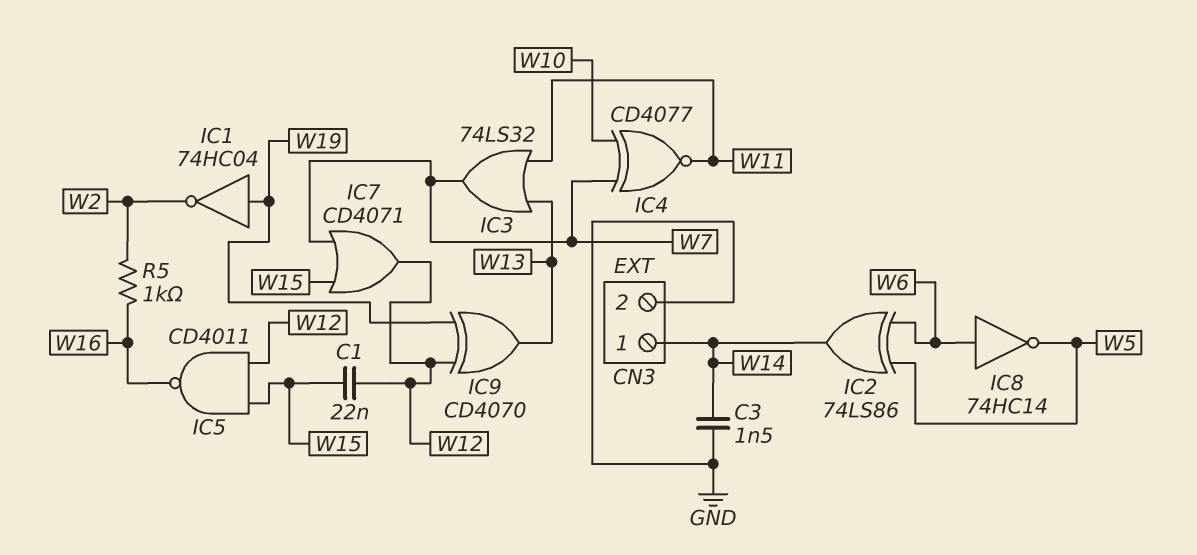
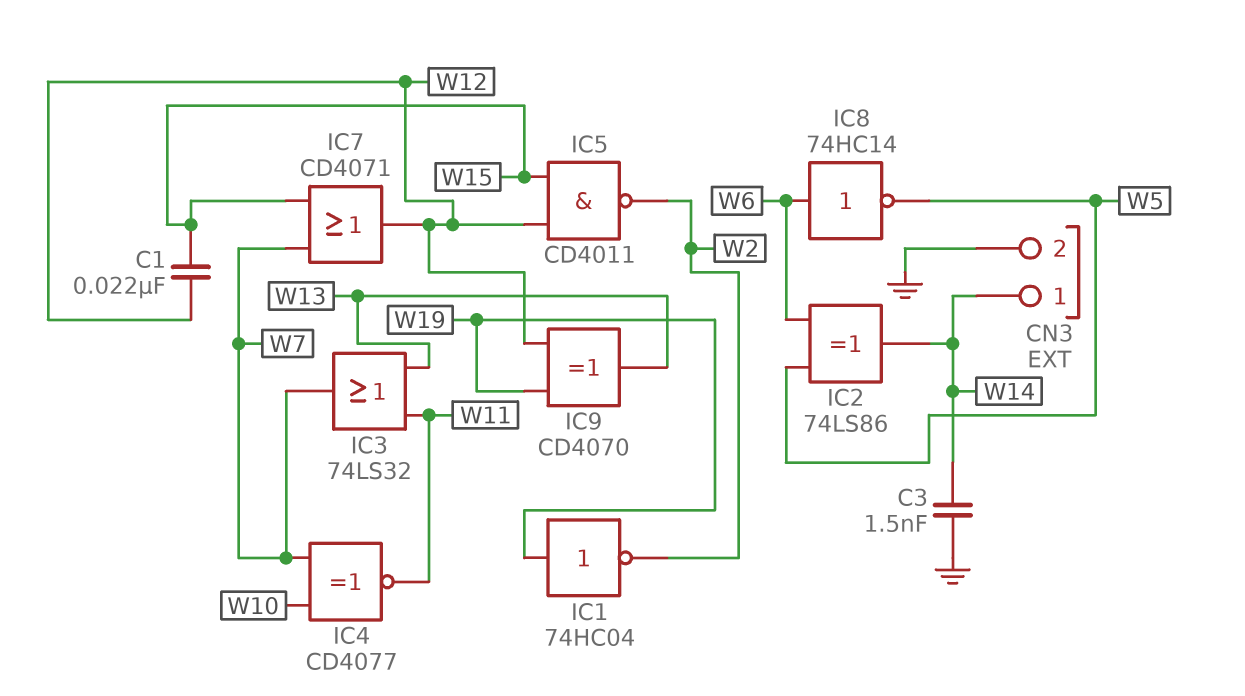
IC5: NAND CD4011 (in W12, in W15, out W16) -> NAND CD4011 (in W12, in W15, out W2)
R5: 1k (W2, W16) -> none

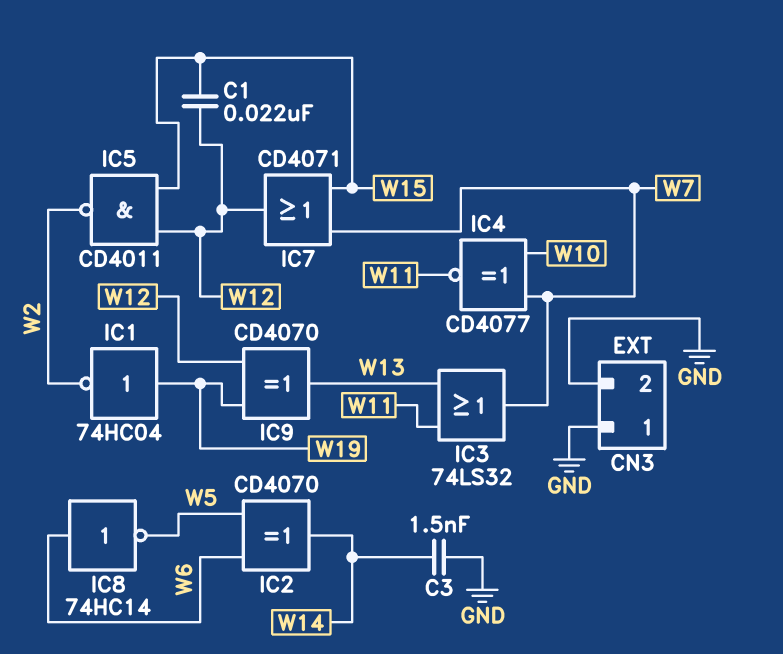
CN3 pin 1: W14 -> GND
IC2: XOR 74LS86 (in W5, in W6, out W14) -> XOR CD4070 (in W5, in W6, out W14)

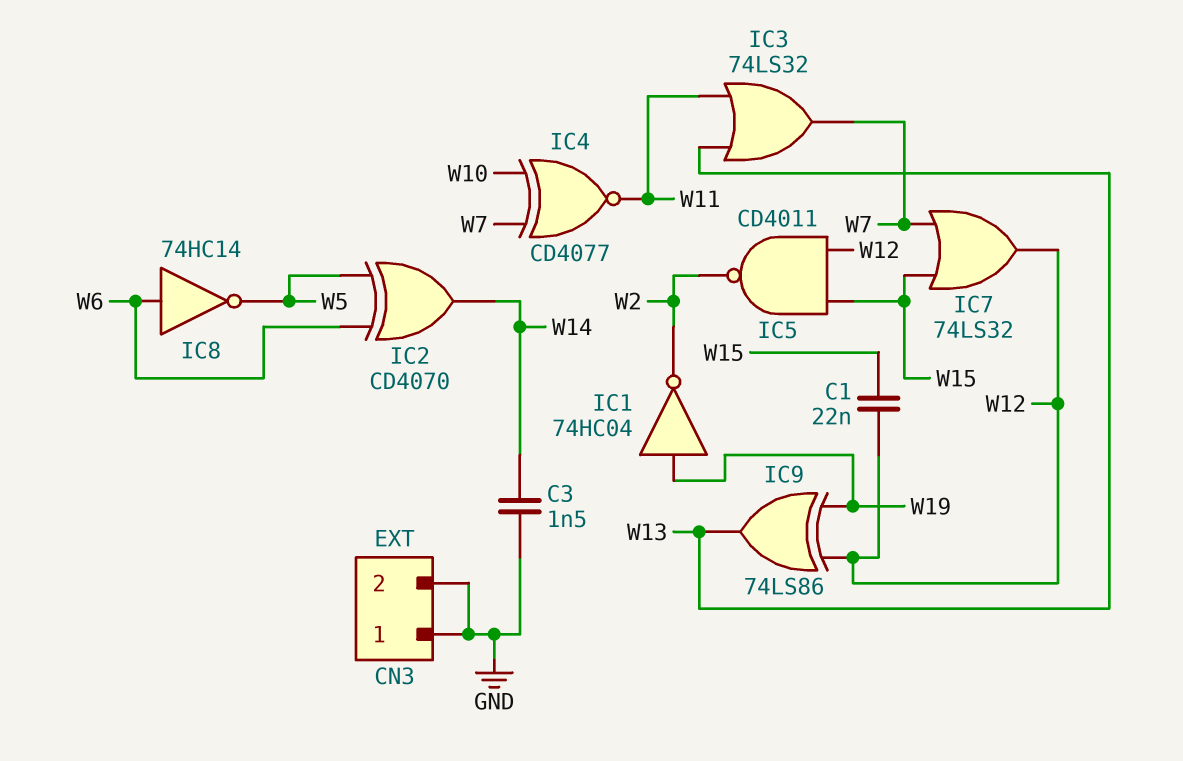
IC7: OR CD4071 (in W7, in W15, out W12) -> OR 74LS32 (in W7, in W15, out W12)
IC9: XOR CD4070 (in W12, in W19, out W13) -> XOR 74LS86 (in W12, in W19, out W13)

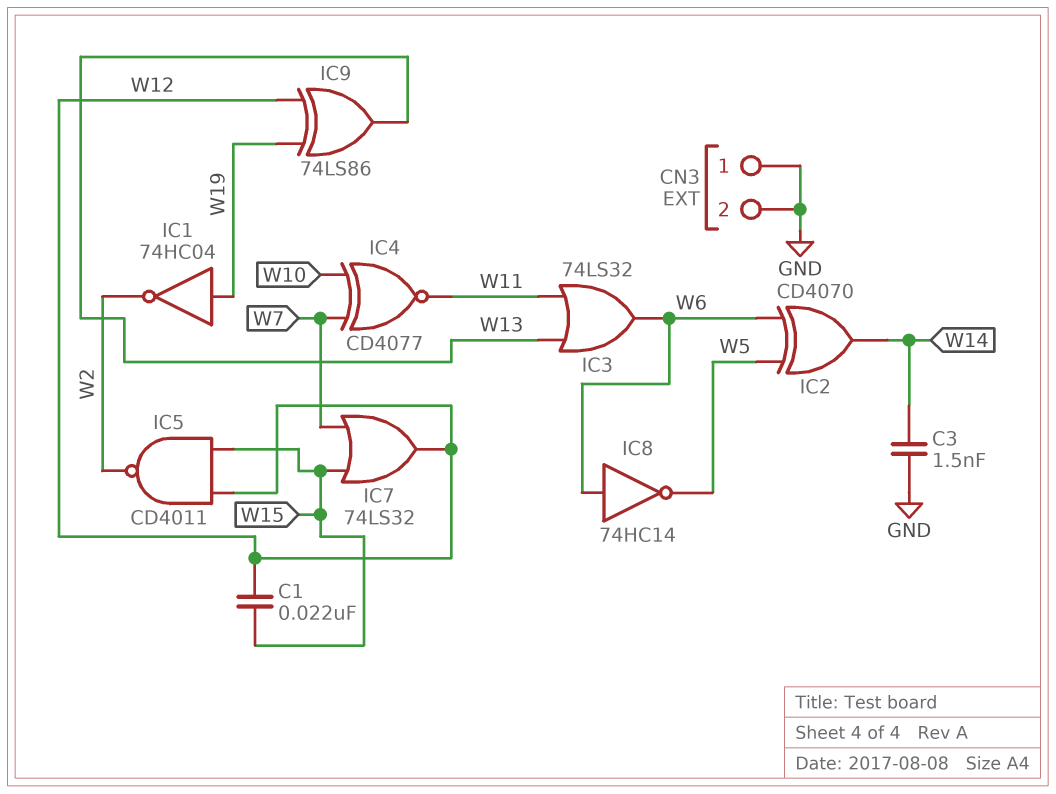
IC3: OR 74LS32 (in W11, in W13, out W7) -> OR 74LS32 (in W11, in W13, out W6)

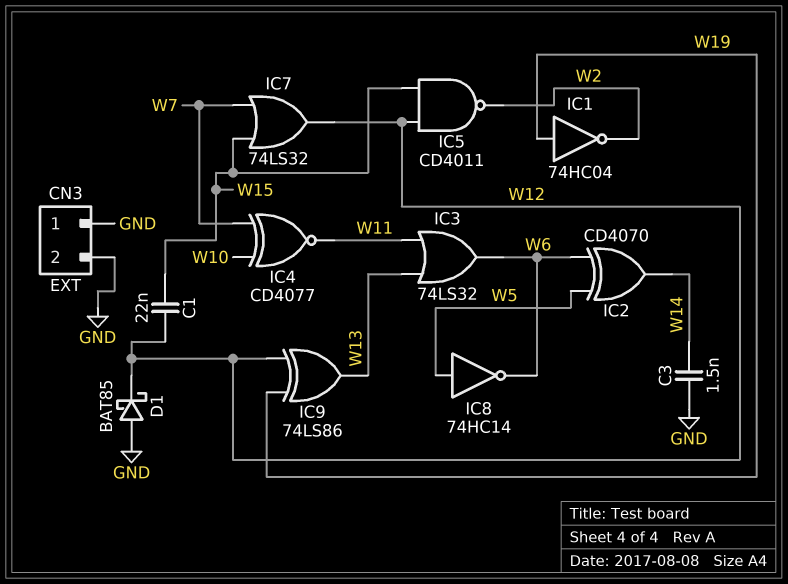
D1: none -> schottky BAT85 (A GND, K W12)
IC8: NOT 74HC14 (in W6, out W5) -> NOT 74HC14 (in W5, out W6)

